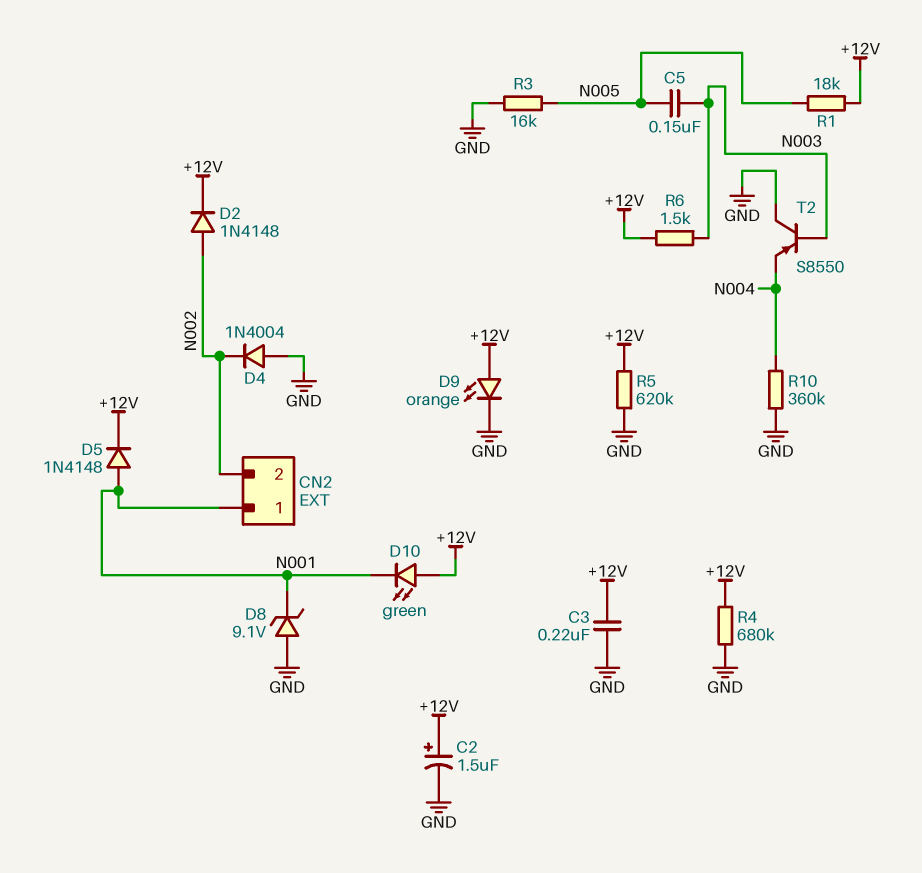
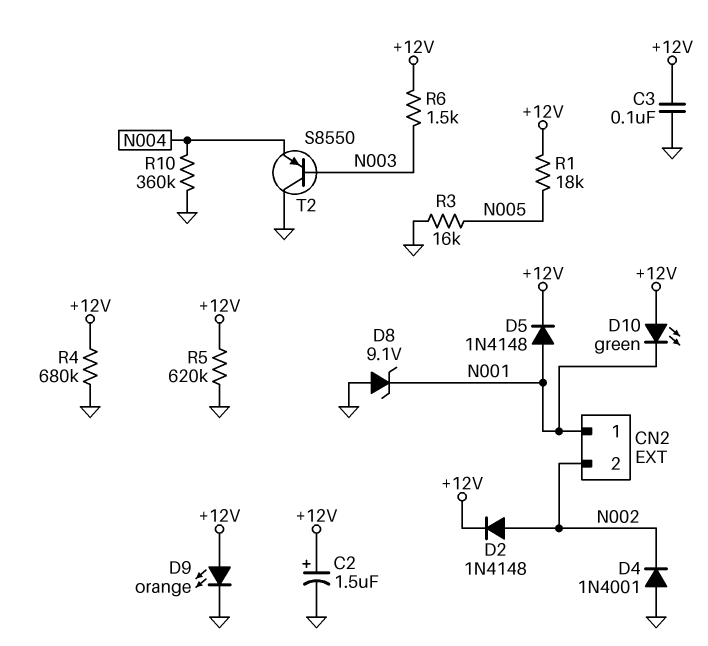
C3: 220nF (+12V, GND) -> 100nF (+12V, GND)
C5: 150nF (N003, N005) -> none
D4: diode 1N4004 (A GND, K N002) -> diode 1N4001 (A GND, K N002)

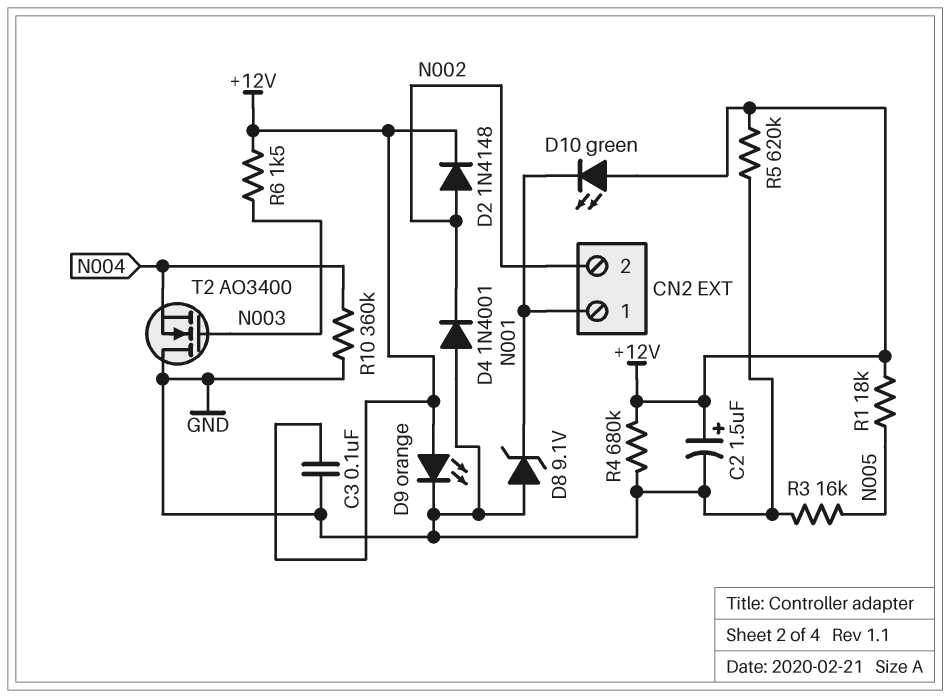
D5: diode 1N4148 (A N001, K +12V) -> none
T2: PNP S8550 (B N003, C GND, E N004) -> NMOS AO3400 (G N003, D GND, S N004)

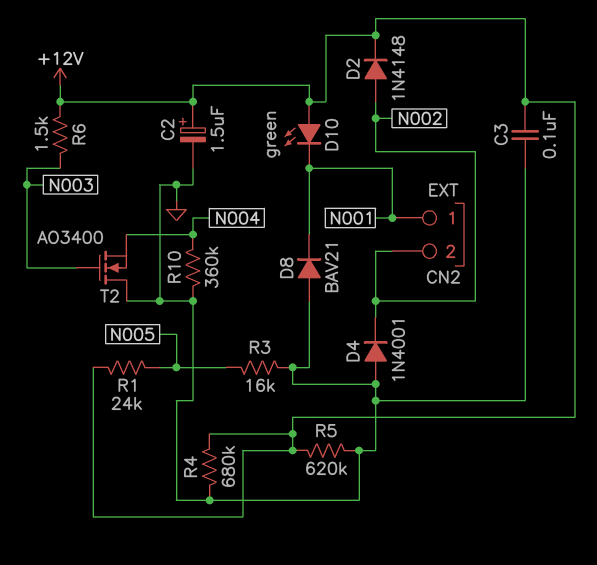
D8: zener 9.1V (A GND, K N001) -> diode BAV21 (A GND, K N001)
D9: LED orange (A +12V, K GND) -> none
R1: 18k (+12V, N005) -> 24k (+12V, N005)

